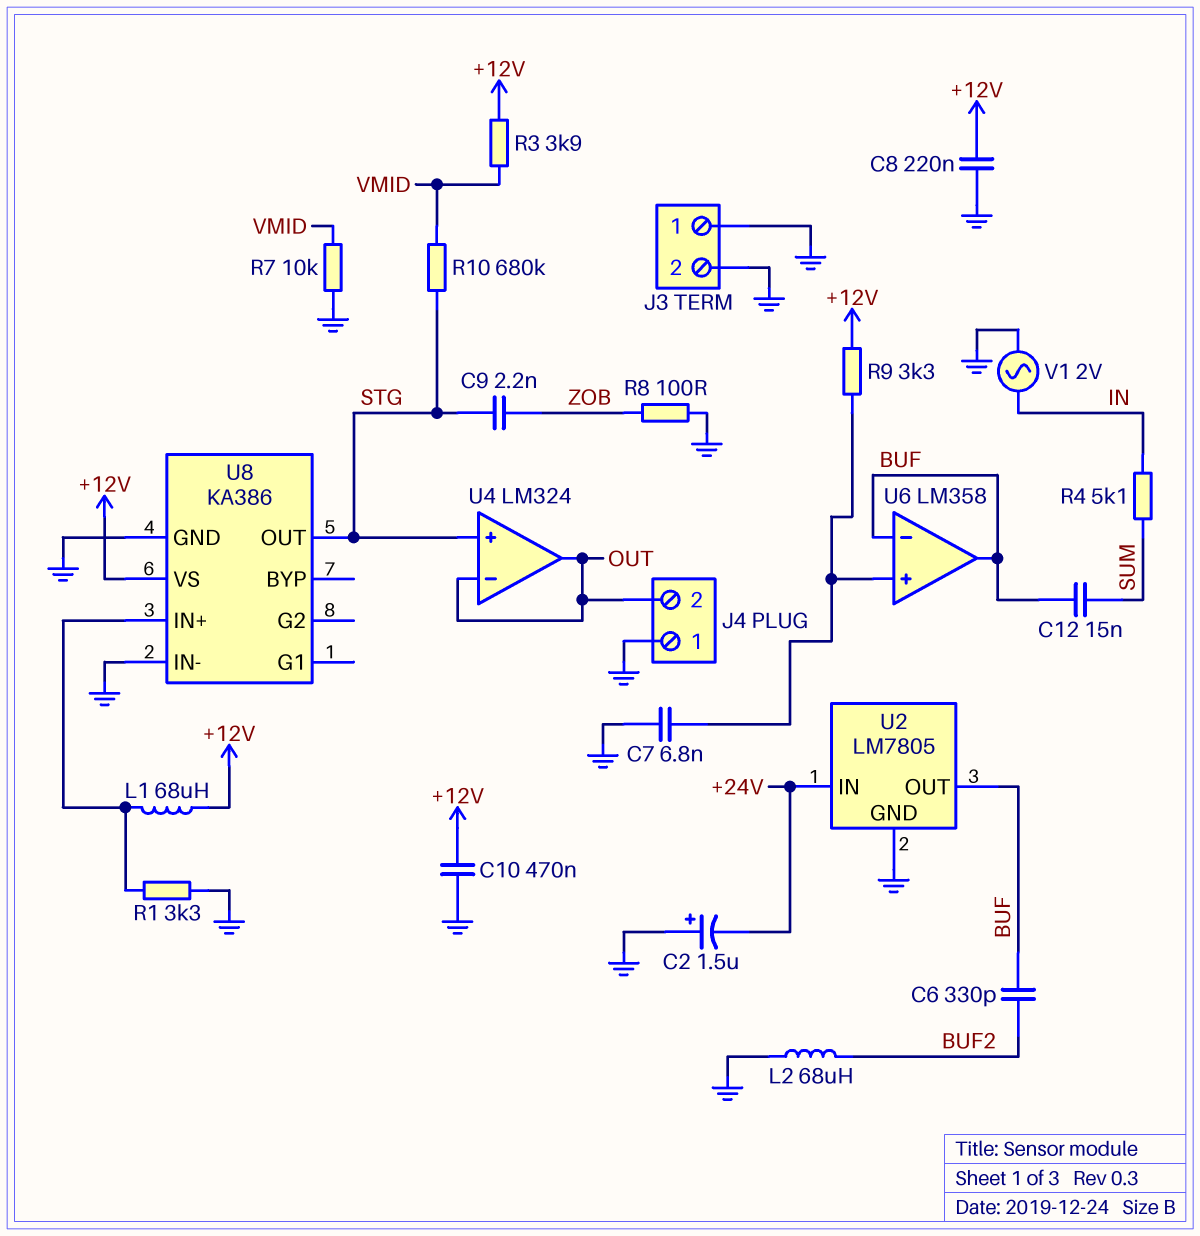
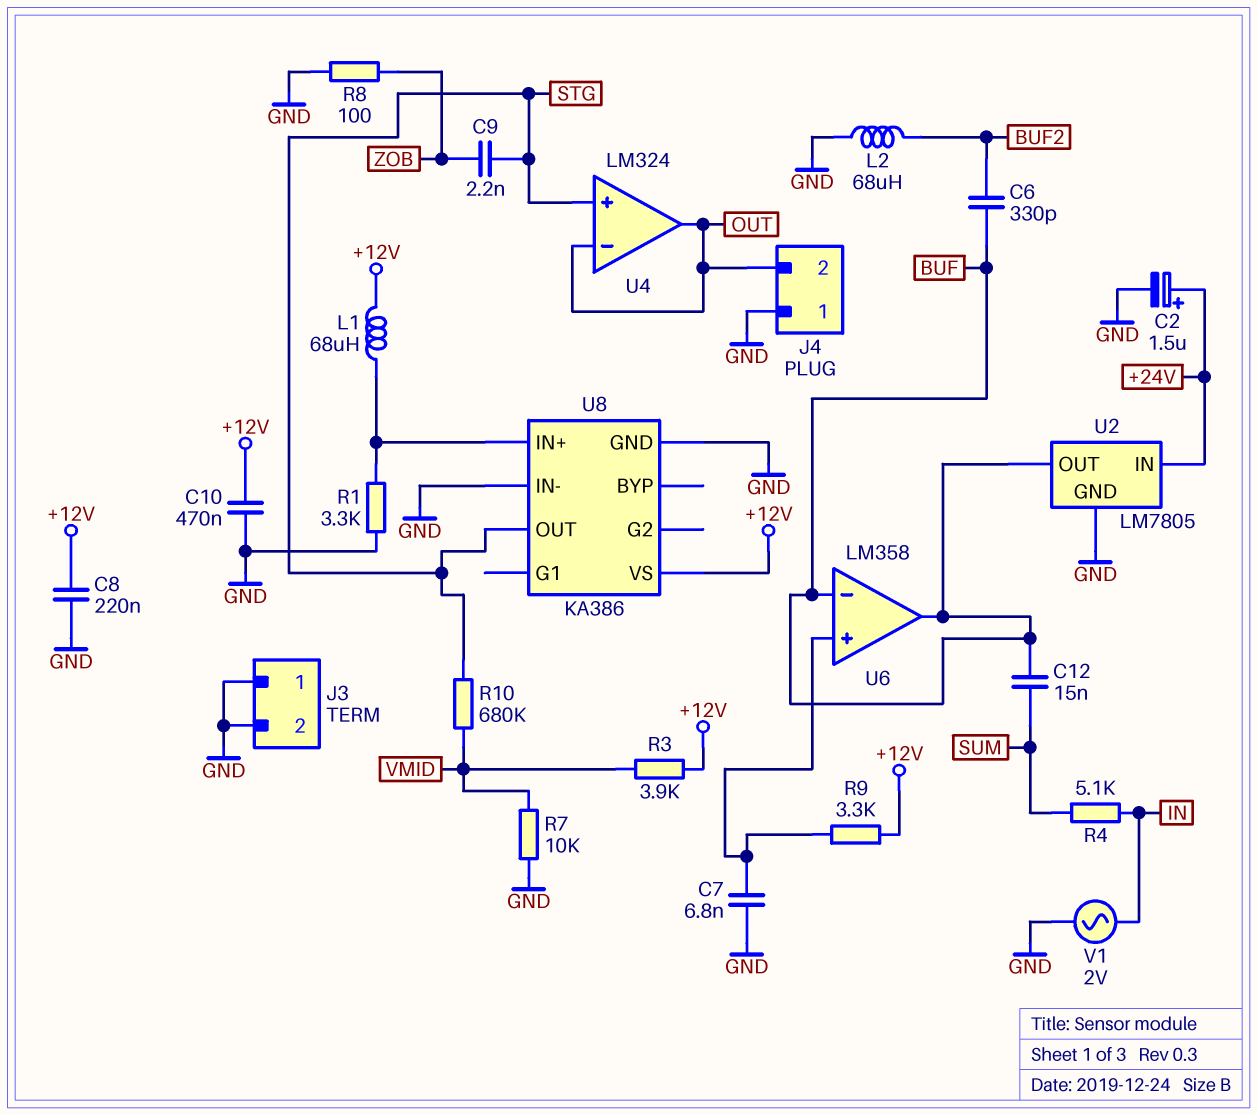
C2: 1.5uF (plus GND, minus +24V) -> 1.5uF (plus +24V, minus GND)

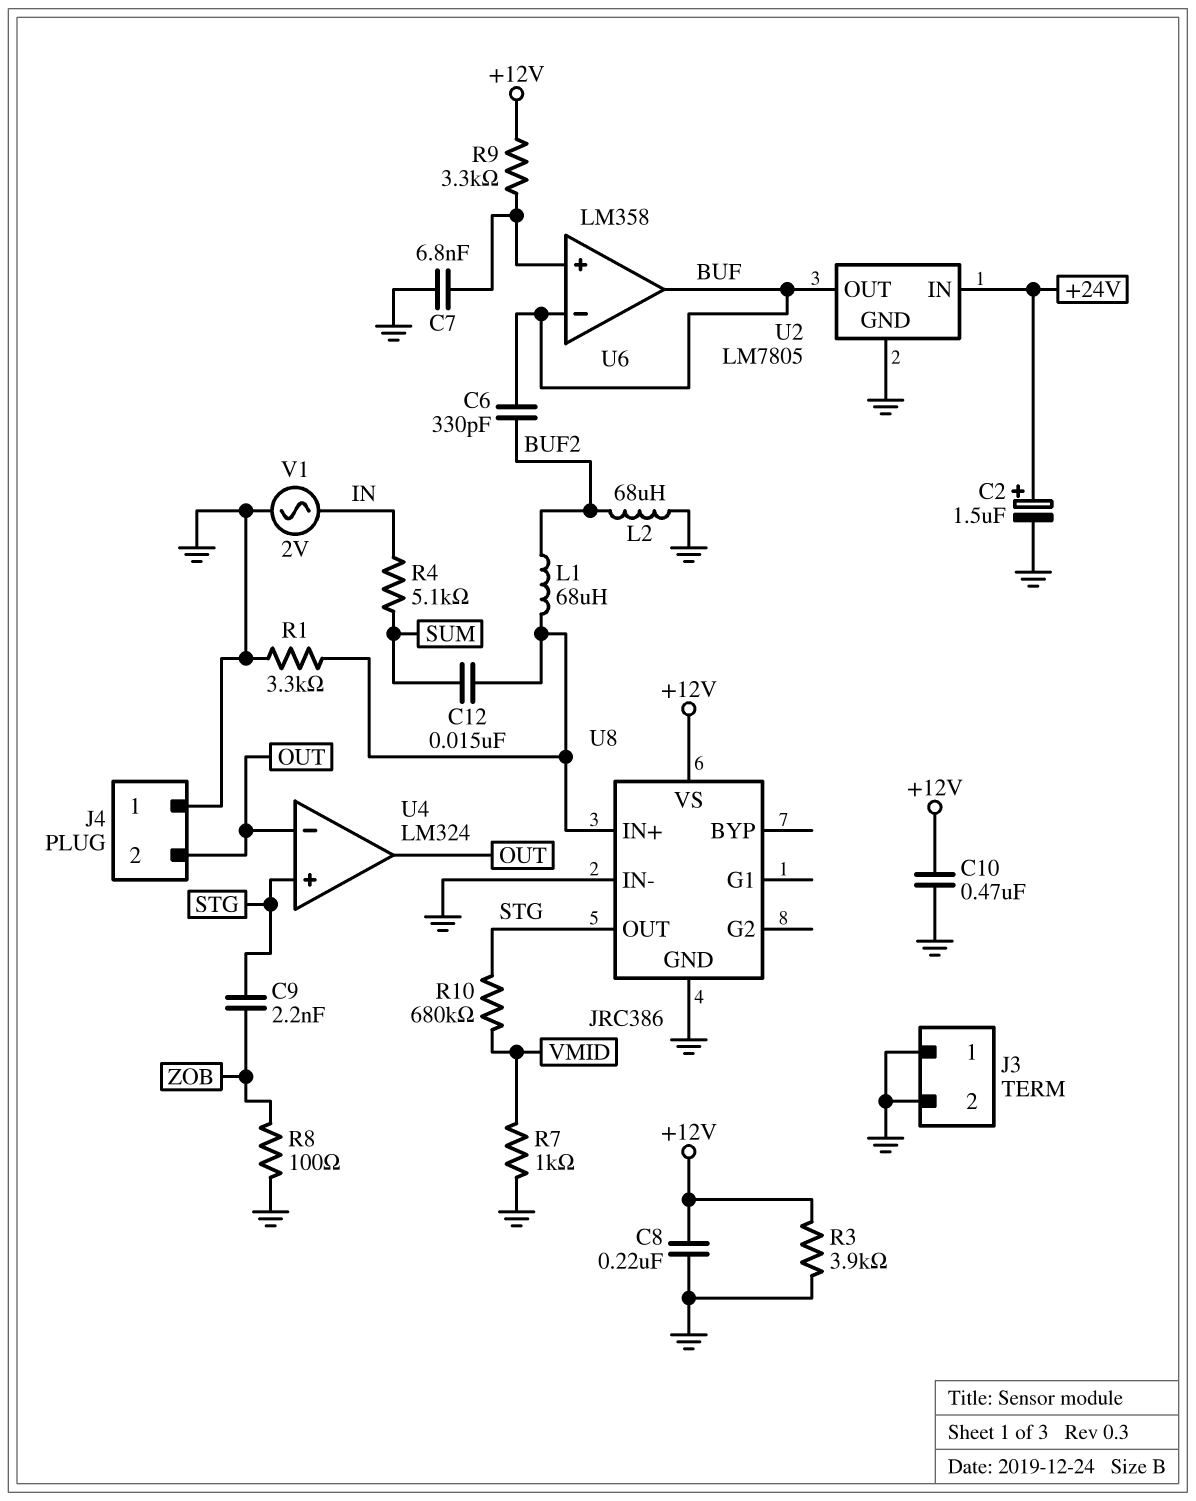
C12: 15nF (BUF, SUM) -> 15nF (SUM, U8/IN+)
L1: 68uH (+12V, U8/IN+) -> 68uH (BUF2, U8/IN+)
R3: 3.9k (+12V, VMID) -> 3.9k (+12V, GND)
R7: 10k (GND, VMID) -> 1k (GND, VMID)
U8: KA386 -> JRC386

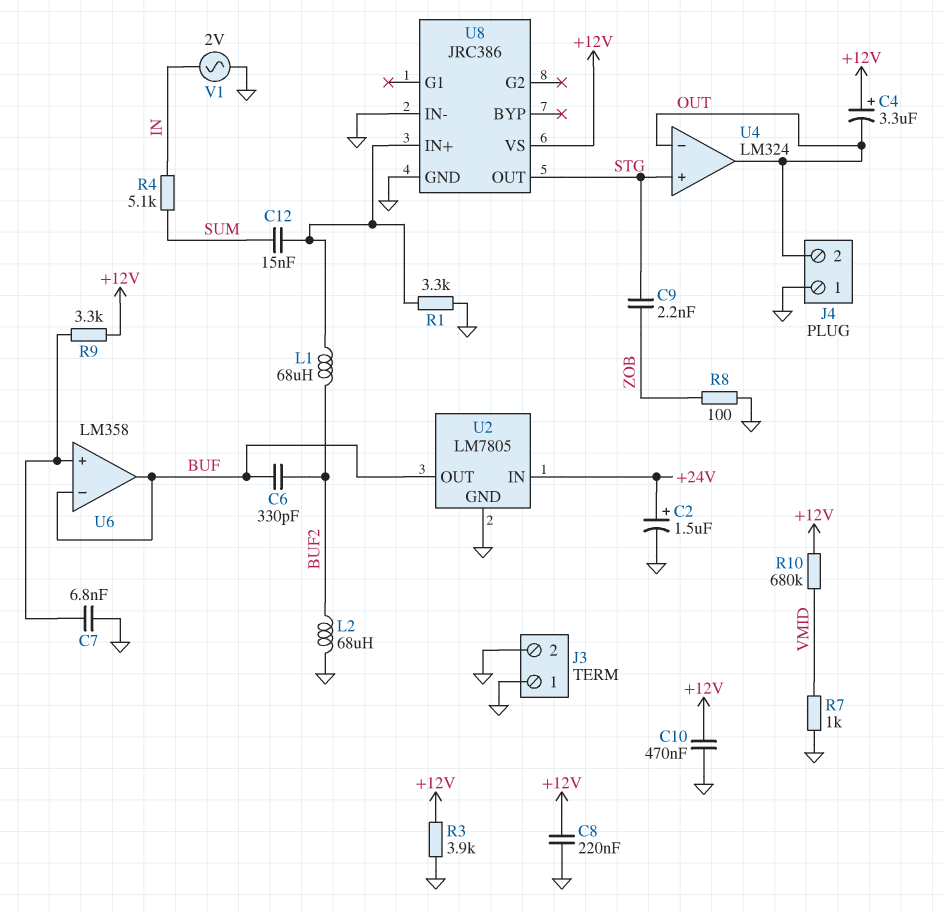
C4: none -> 3.3uF (plus +12V, minus OUT)
R10: 680k (STG, VMID) -> 680k (+12V, VMID)

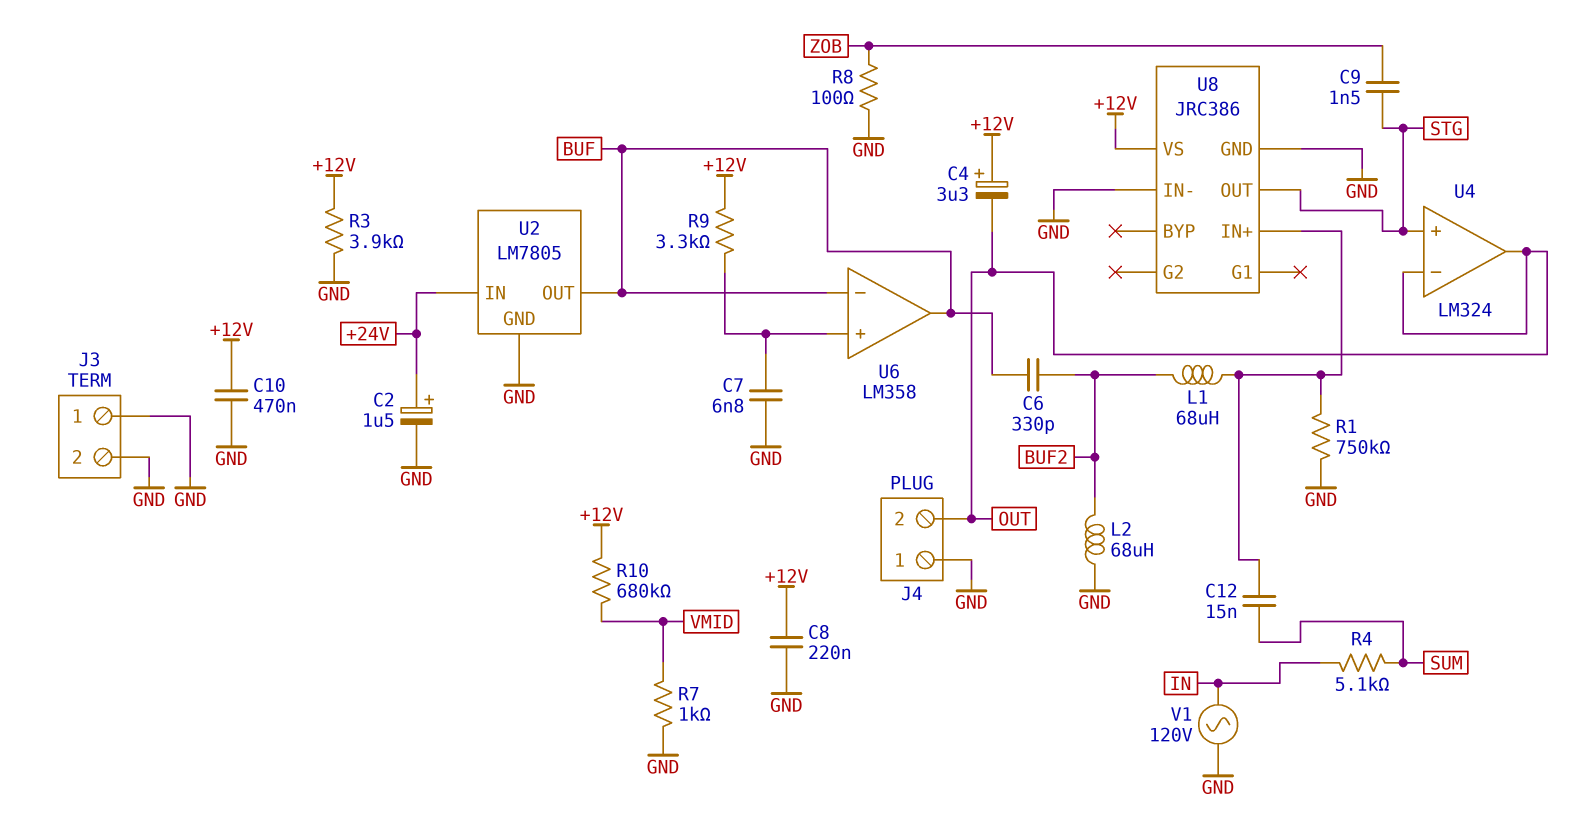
C9: 2.2nF (STG, ZOB) -> 1.5nF (STG, ZOB)
R1: 3.3k (GND, U8/IN+) -> 750k (GND, U8/IN+)
V1: AC 2V (GND, IN) -> AC 120V (GND, IN)

